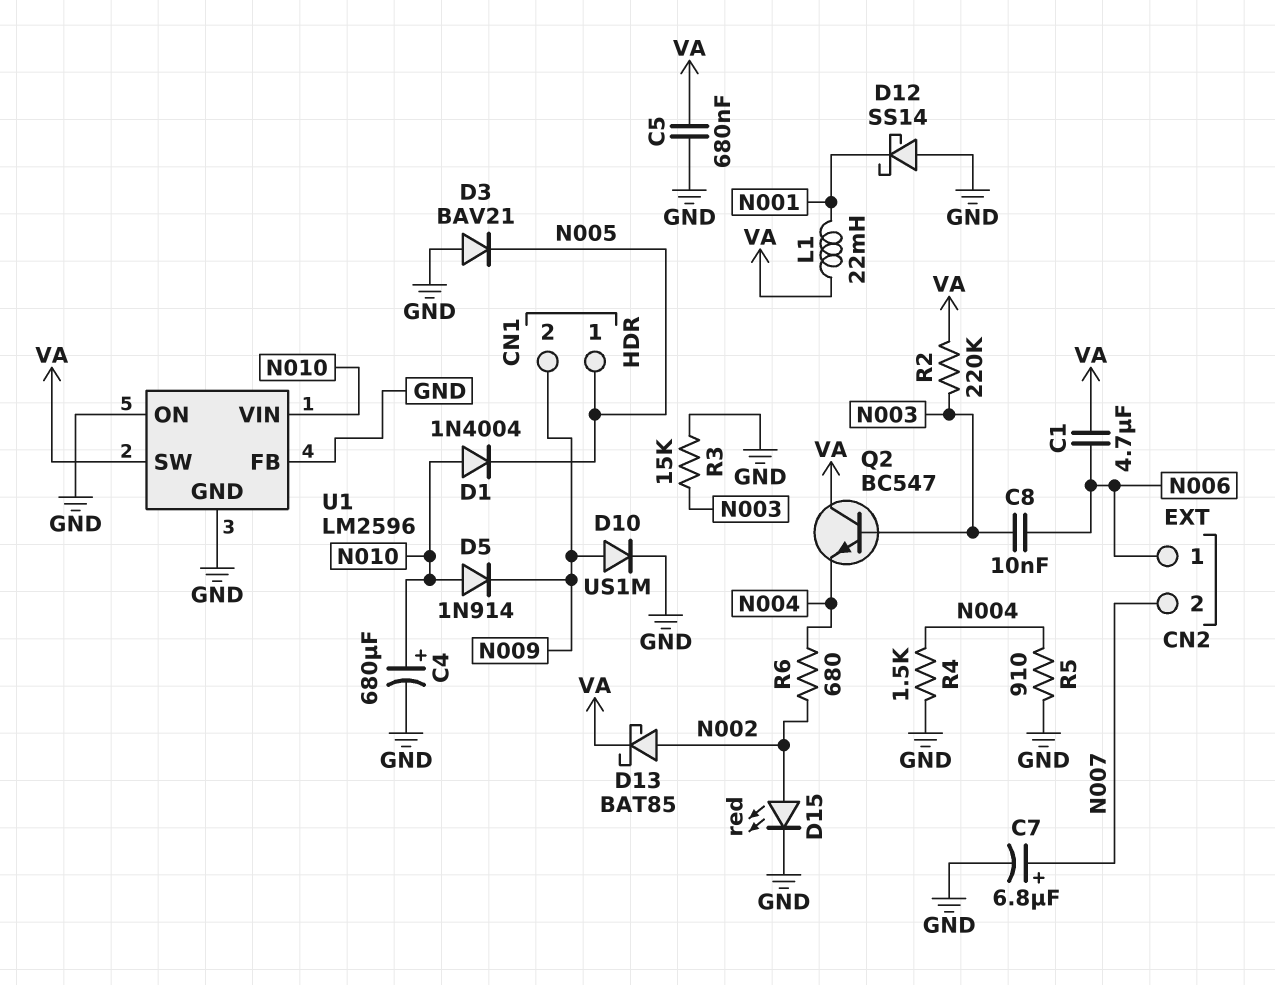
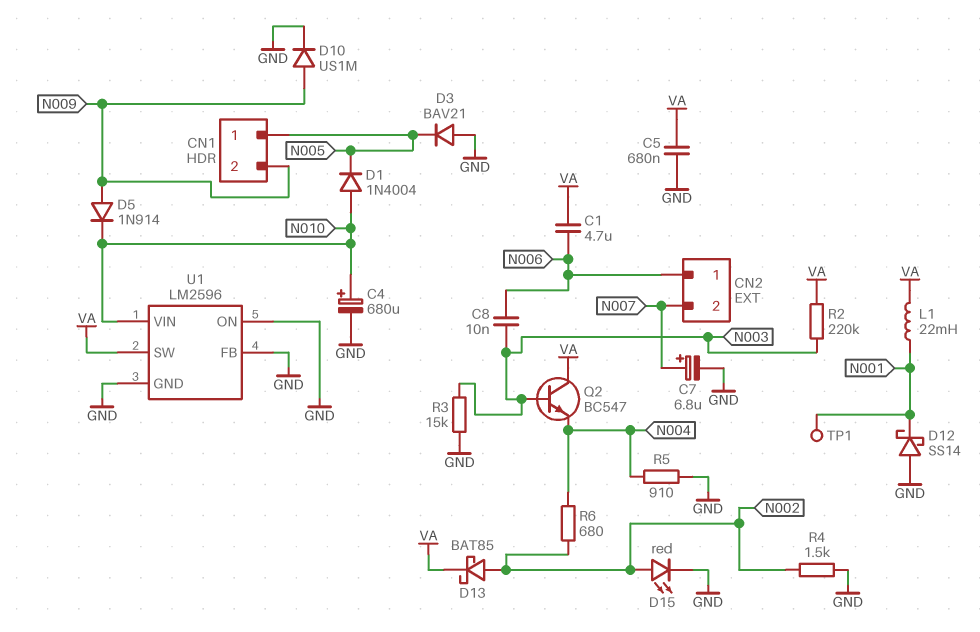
D5: diode 1N914 (A N010, K N009) -> diode 1N914 (A N009, K N010)
R4: 1.5k (GND, N004) -> 1.5k (GND, N002)
TP1: none -> test point (N001)

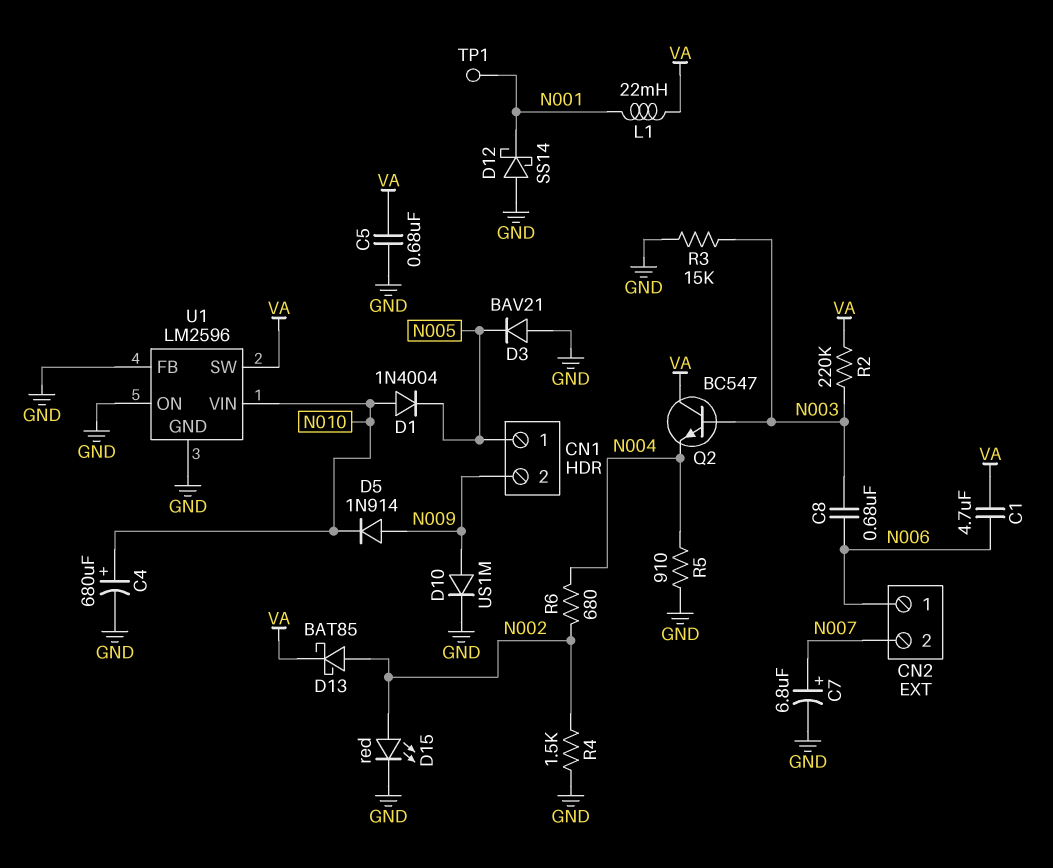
C8: 10nF (N003, N006) -> 680nF (N003, N006)

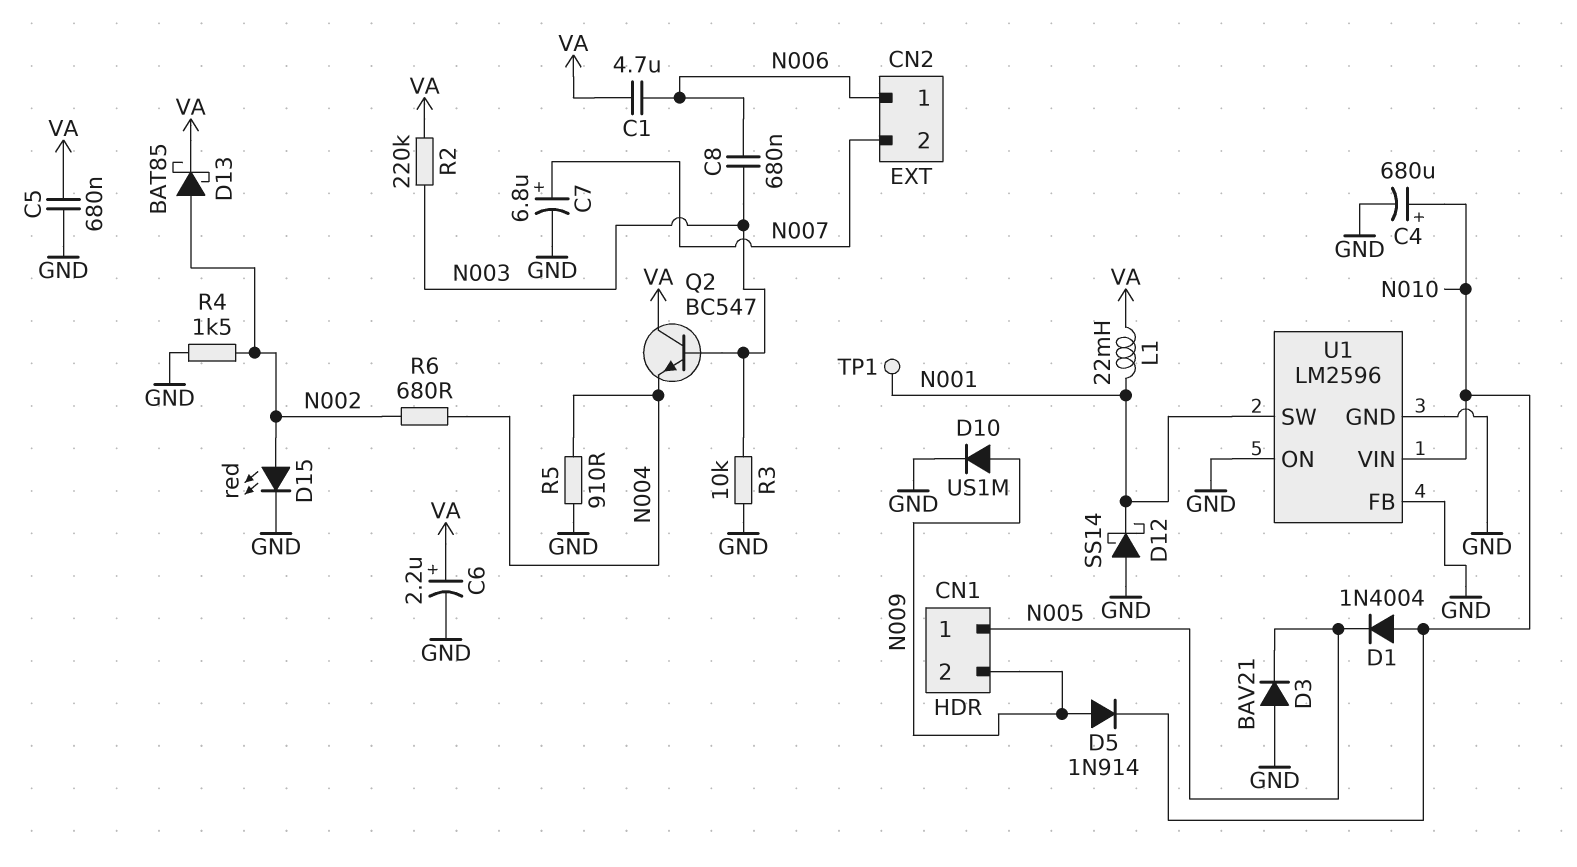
C6: none -> 2.2uF (plus VA, minus GND)
R3: 15k (GND, N003) -> 10k (GND, N003)
U1 pin SW: VA -> N001

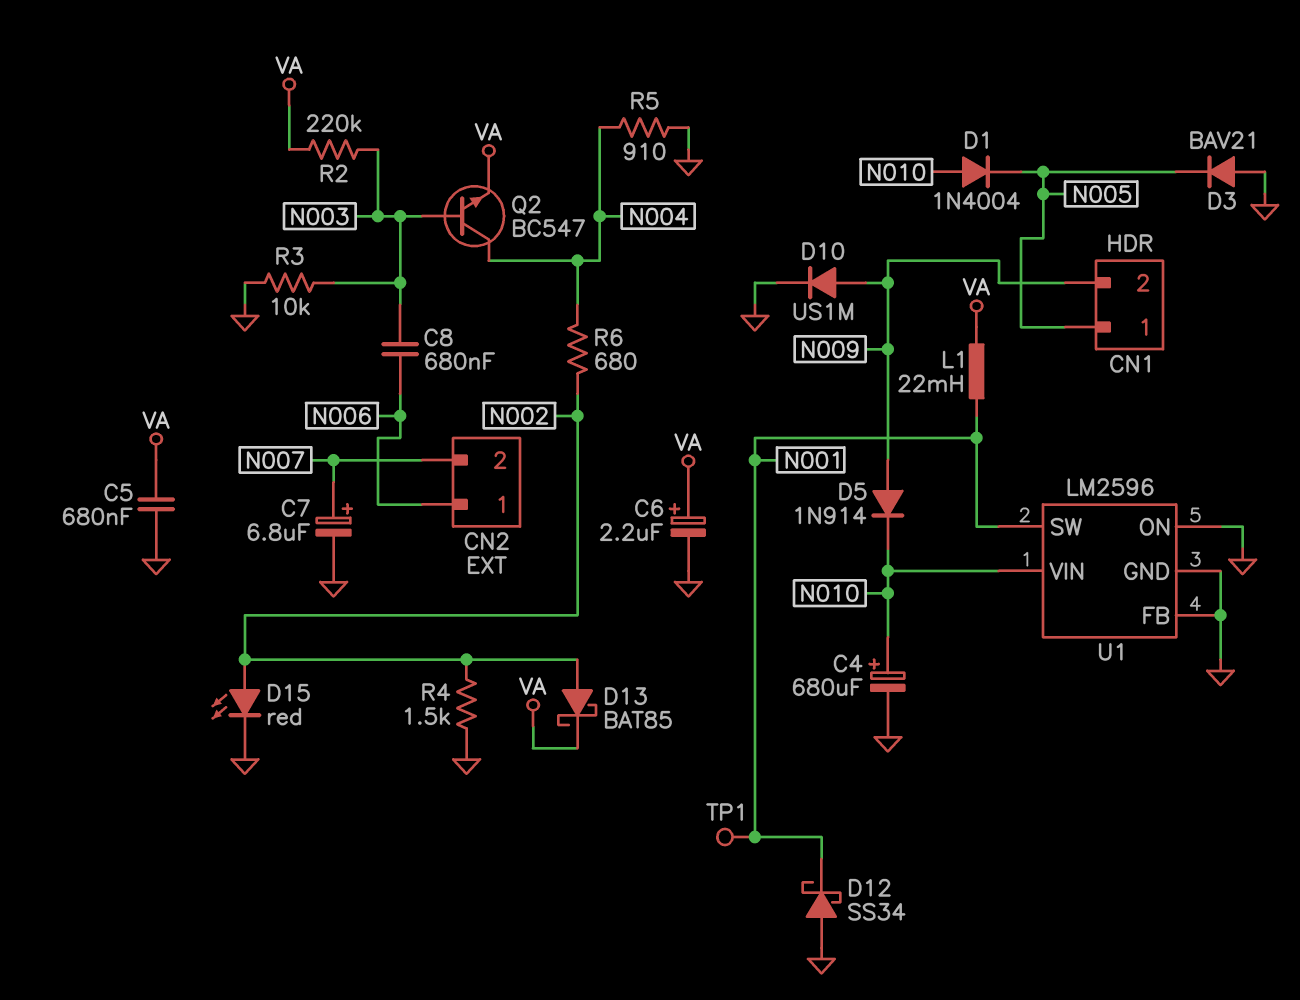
C1: 4.7uF (N006, VA) -> none
D12: schottky SS14 (A GND, K N001) -> schottky SS34 (A GND, K N001)
Q2: NPN BC547 (B N003, C VA, E N004) -> NPN BC547 (B N003, C N004, E VA)

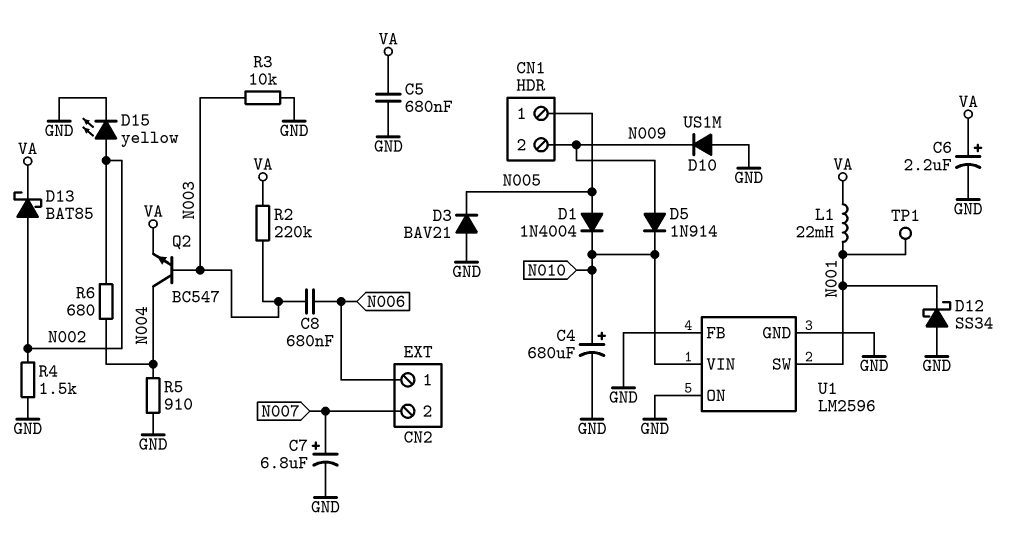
D1: diode 1N4004 (A N010, K N005) -> diode 1N4004 (A N005, K N010)
D10: diode US1M (A N009, K GND) -> diode US1M (A GND, K N009)
D15: LED red (A N002, K GND) -> LED yellow (A N002, K GND)

